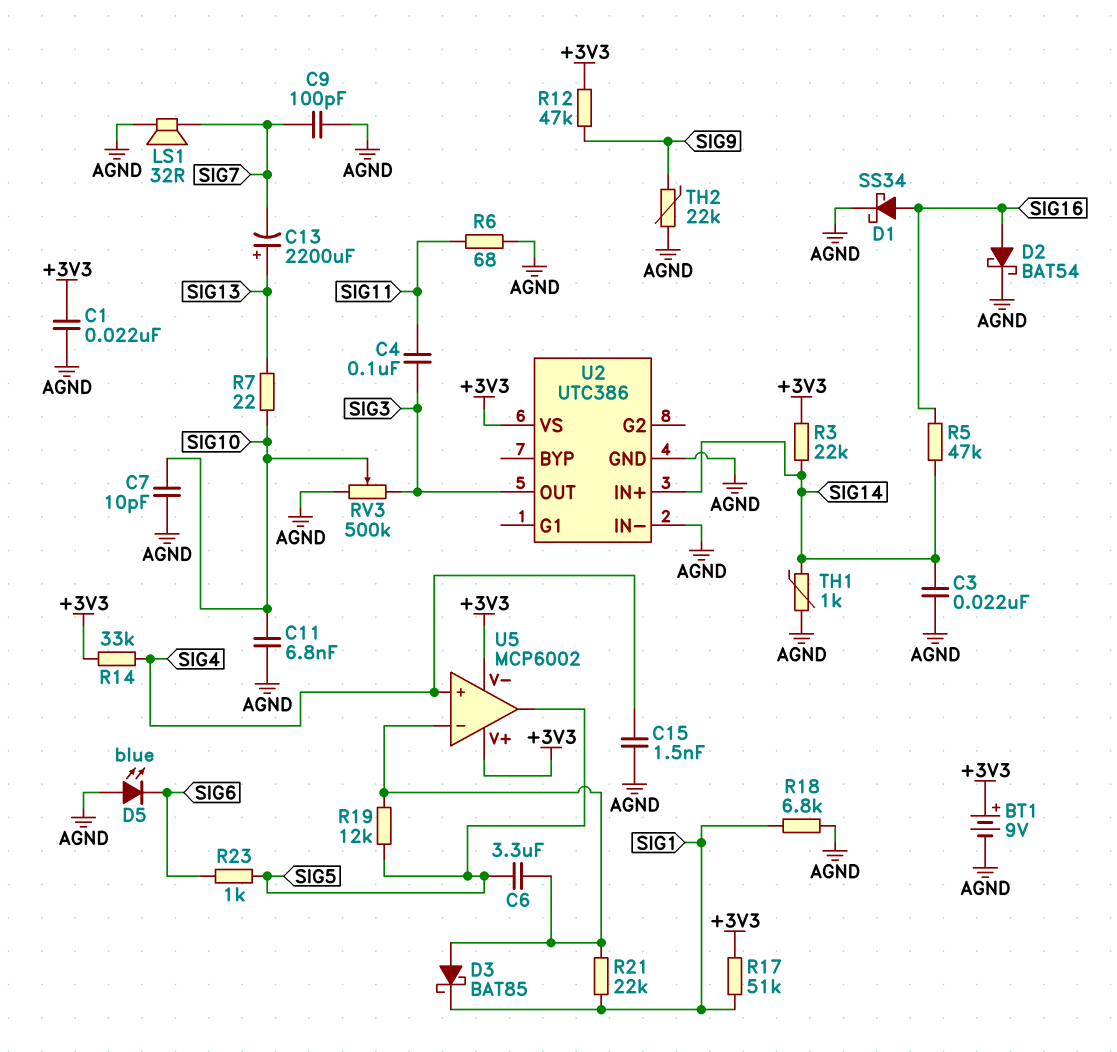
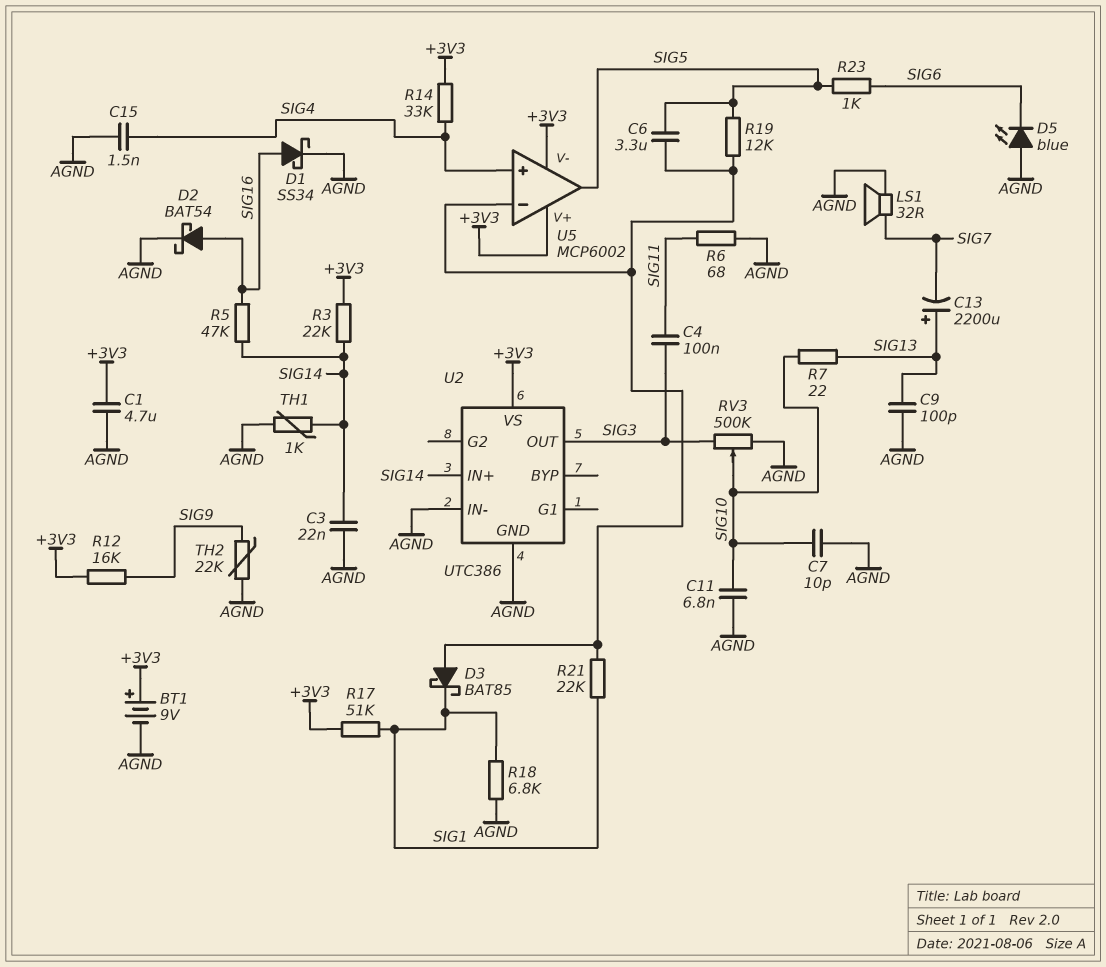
C1: 22nF (+3V3, AGND) -> 4.7uF (+3V3, AGND)
C9: 100pF (AGND, SIG7) -> 100pF (AGND, SIG13)
R12: 47k (+3V3, SIG9) -> 16k (+3V3, SIG9)

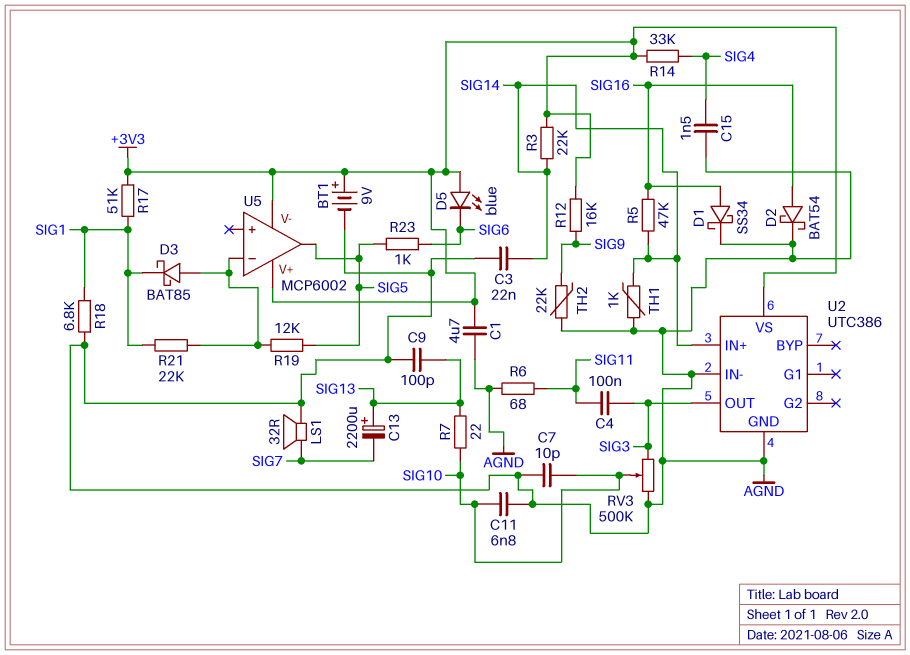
C6: 3.3uF (SIG5, U5/in-) -> none
D5: LED blue (A AGND, K SIG6) -> LED blue (A +3V3, K SIG6)
U5 pin in+: SIG4 -> none

